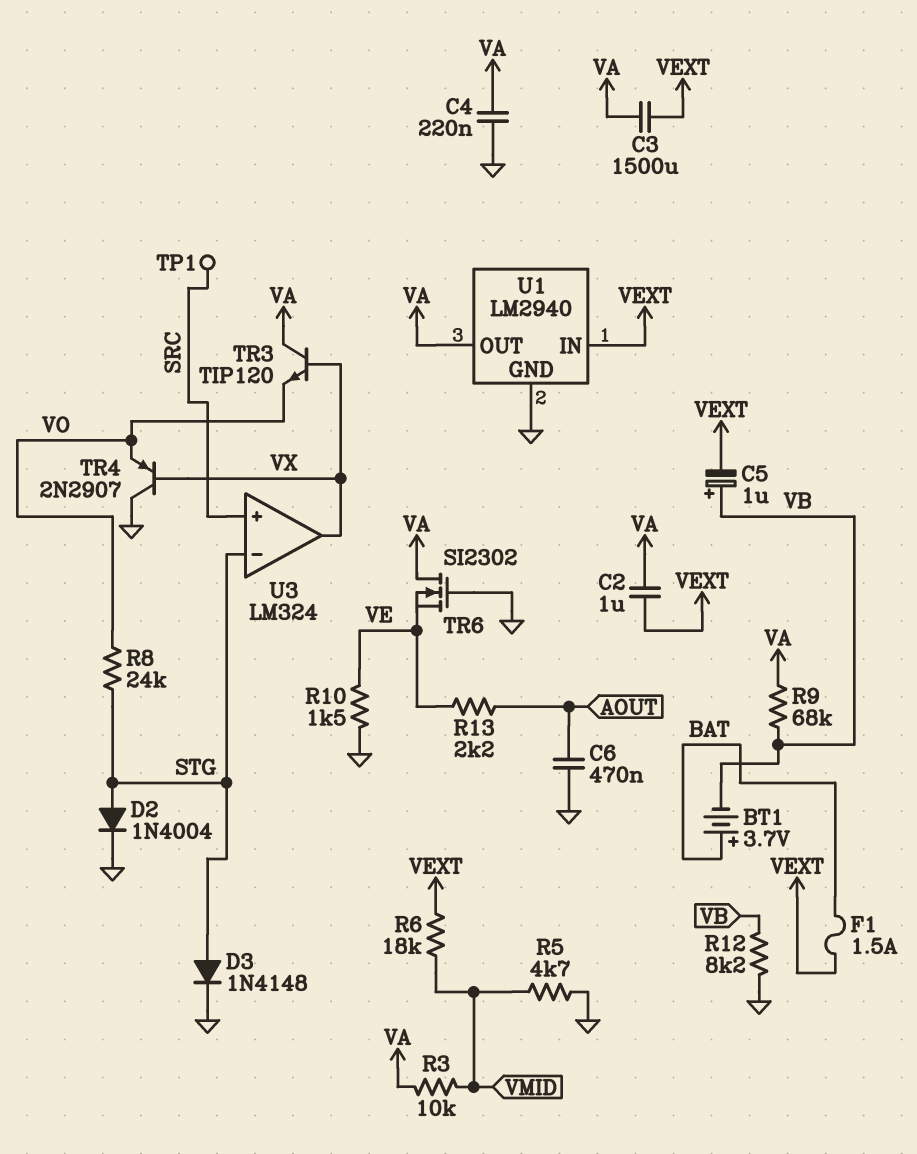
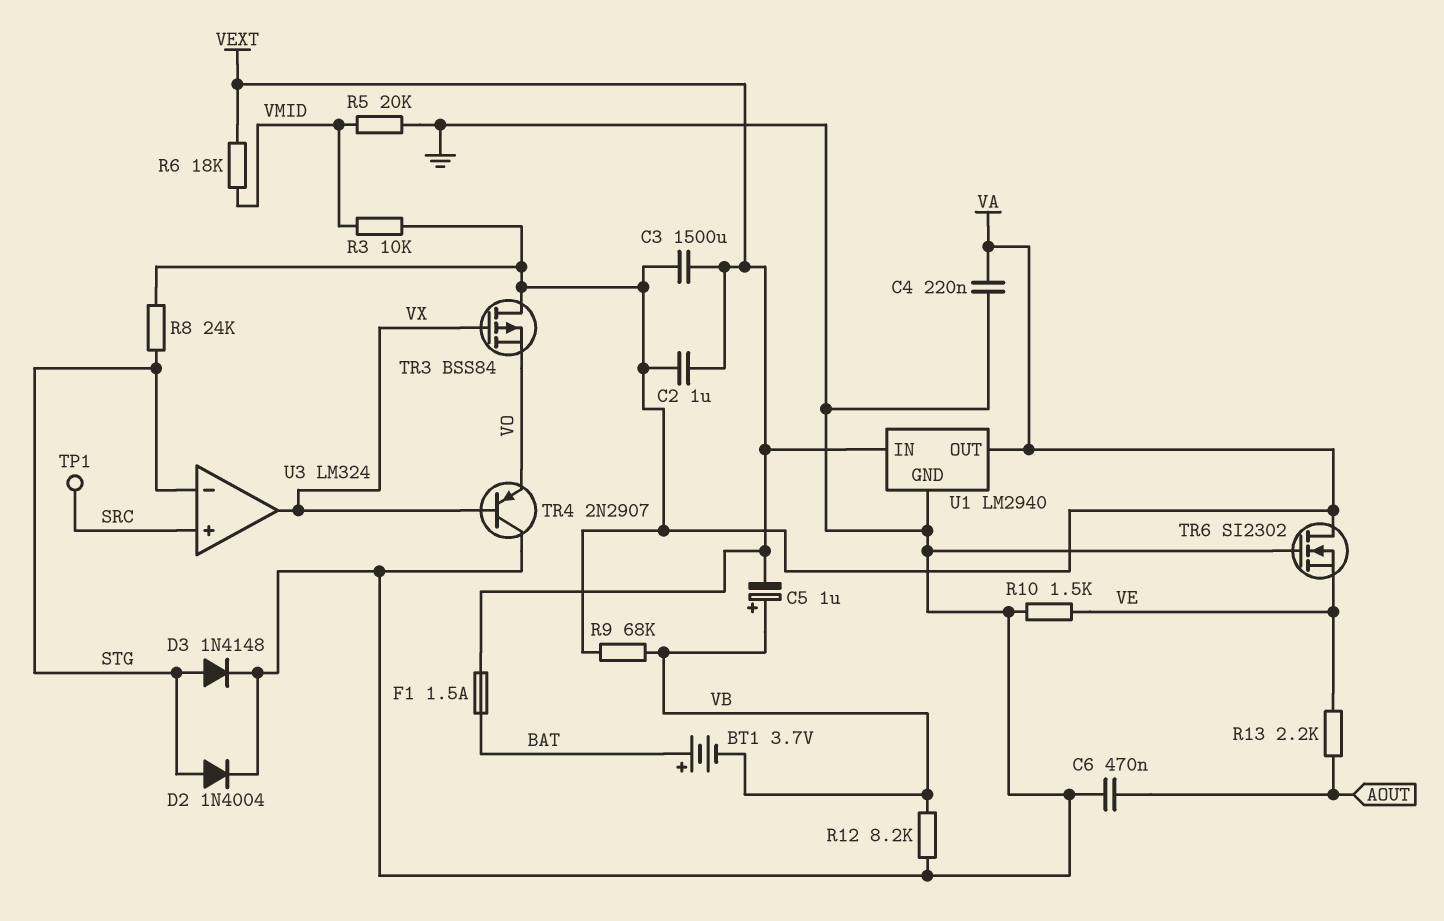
R5: 4.7k (GND, VMID) -> 20k (GND, VMID)
R8: 24k (STG, VO) -> 24k (STG, VA)
TR3: NPN TIP120 (B VX, C VA, E VO) -> PMOS BSS84 (G VX, D VA, S VO)

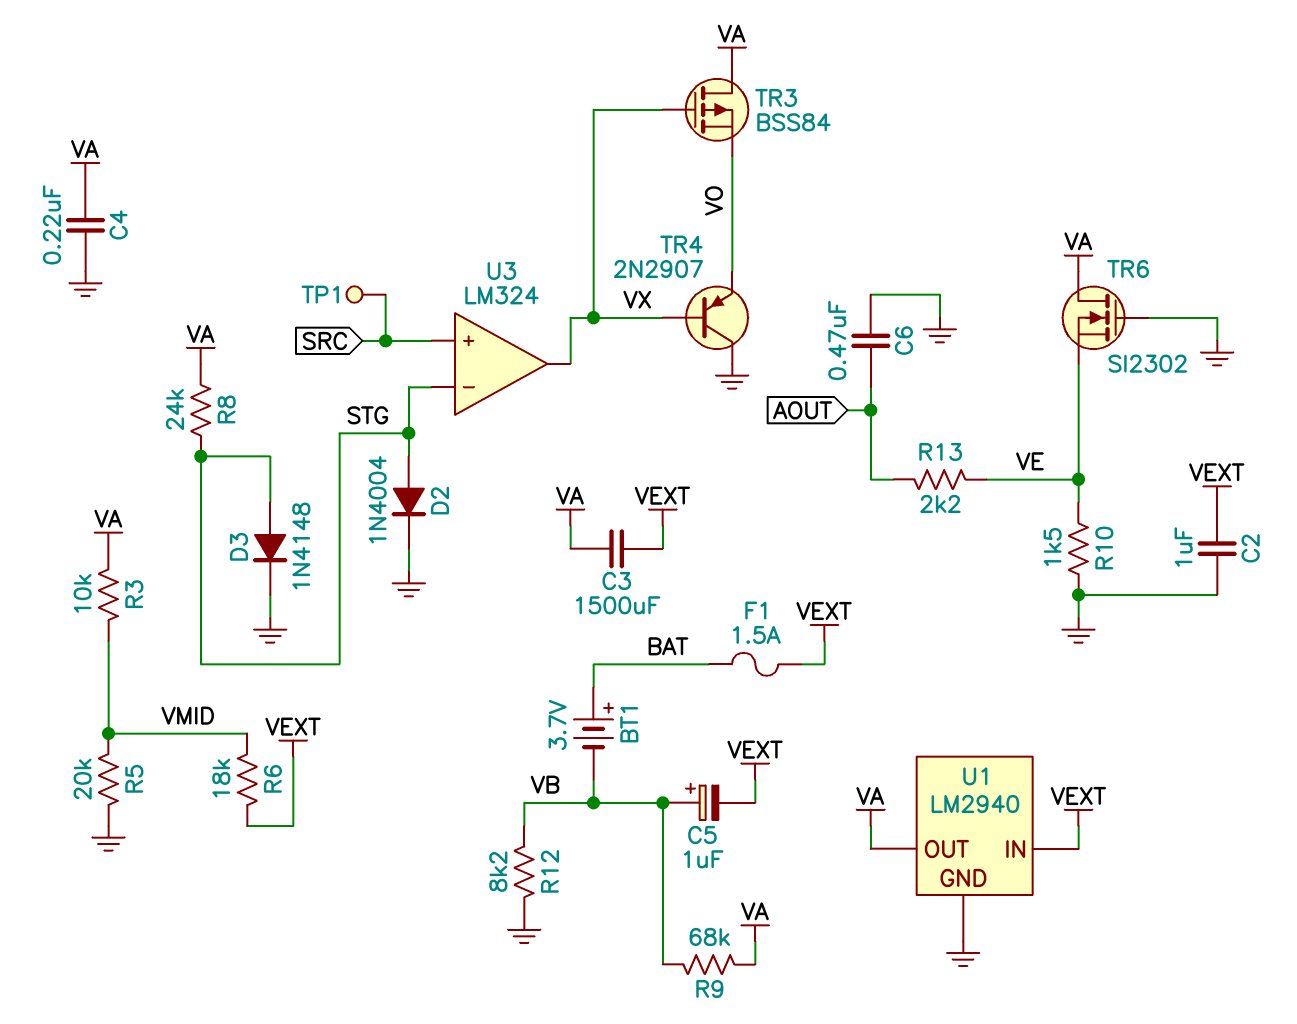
C2: 1uF (VA, VEXT) -> 1uF (GND, VEXT)

